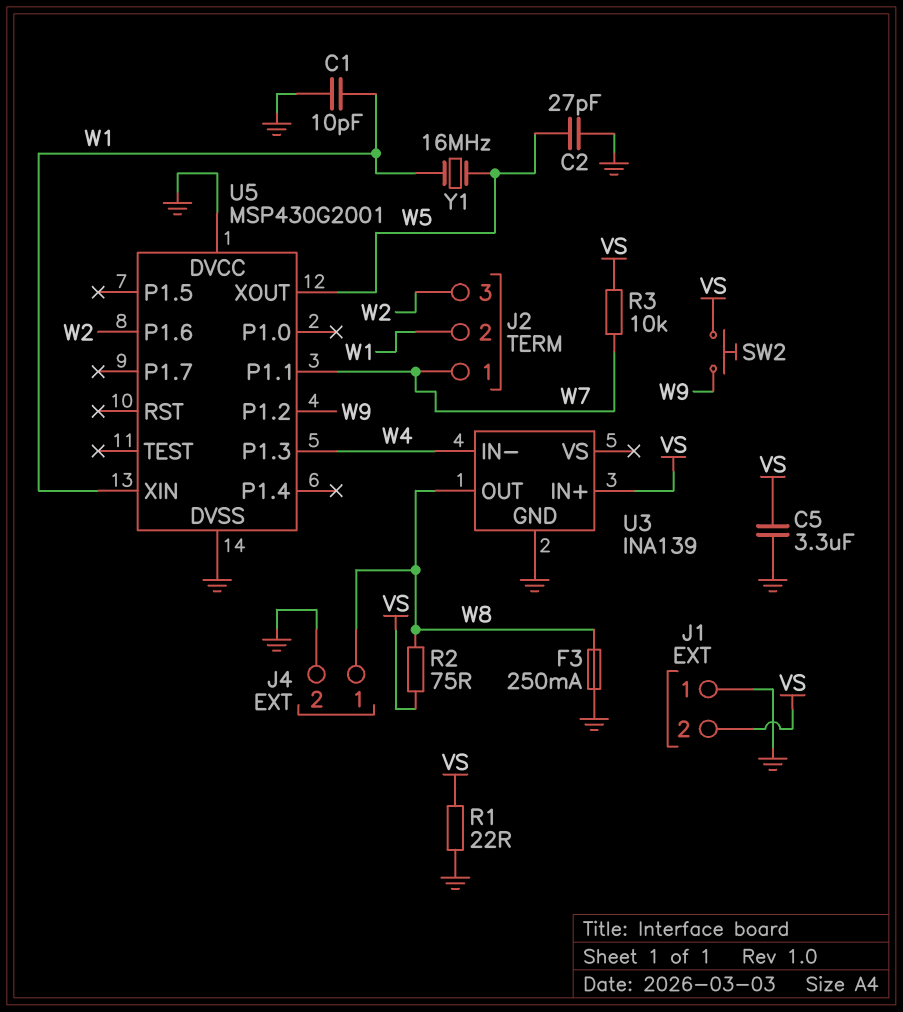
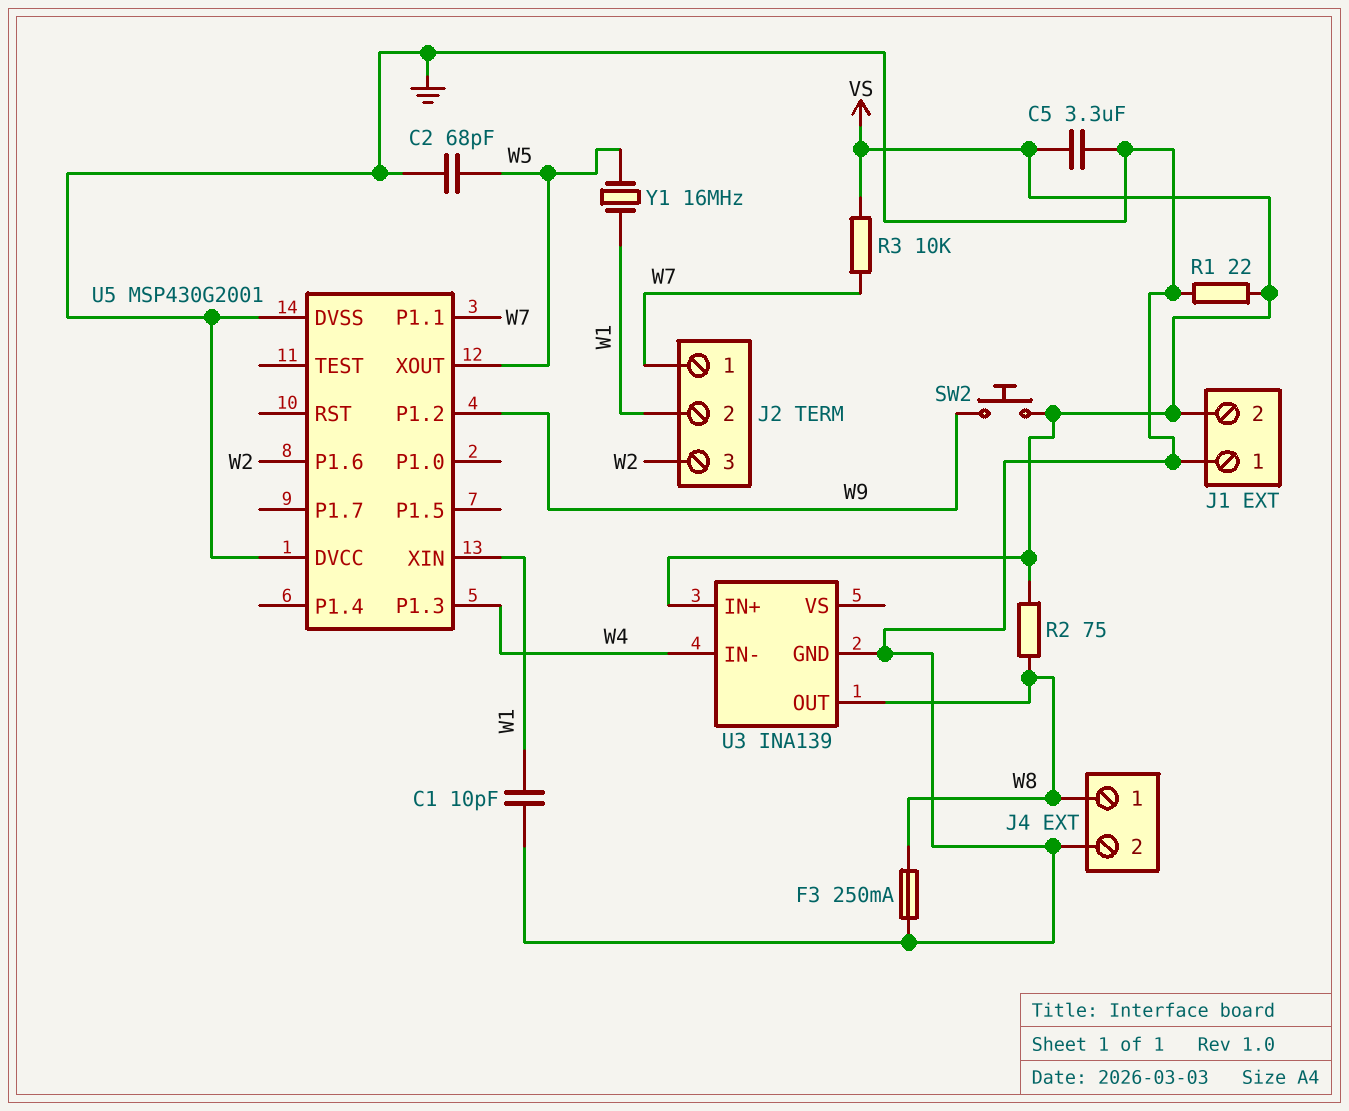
C2: 27pF (GND, W5) -> 68pF (GND, W5)

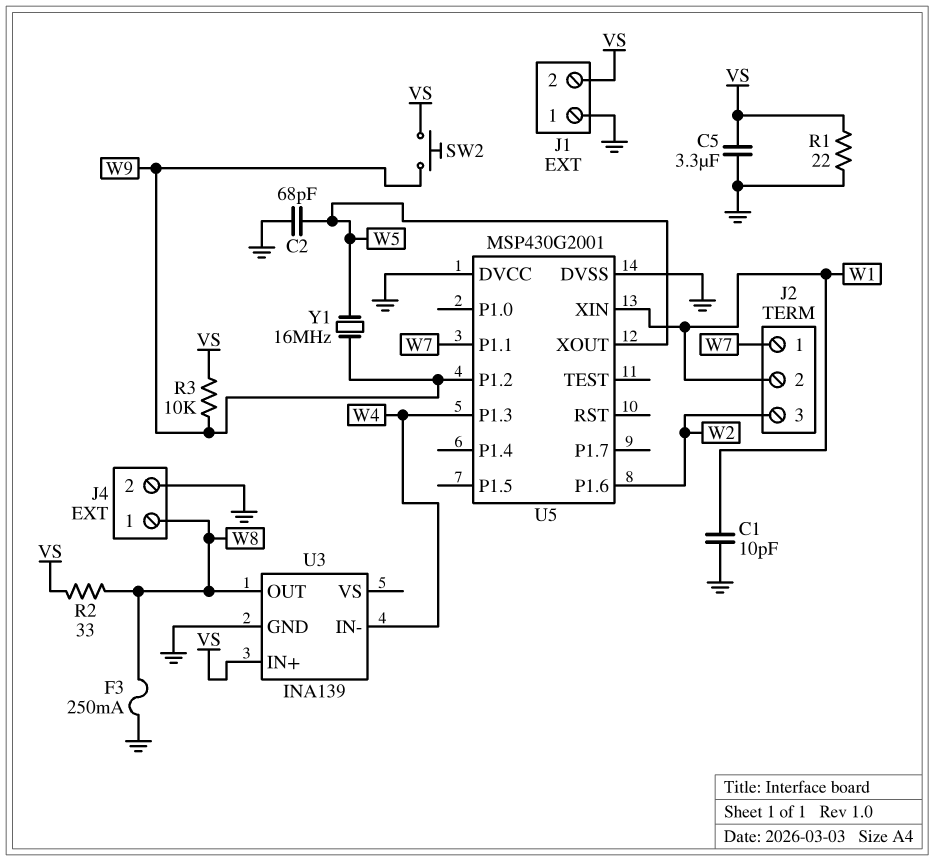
R2: 75 (VS, W8) -> 33 (VS, W8)
R3: 10k (VS, W7) -> 10k (VS, W9)
Y1: 16MHz (W1, W5) -> 16MHz (W5, W9)

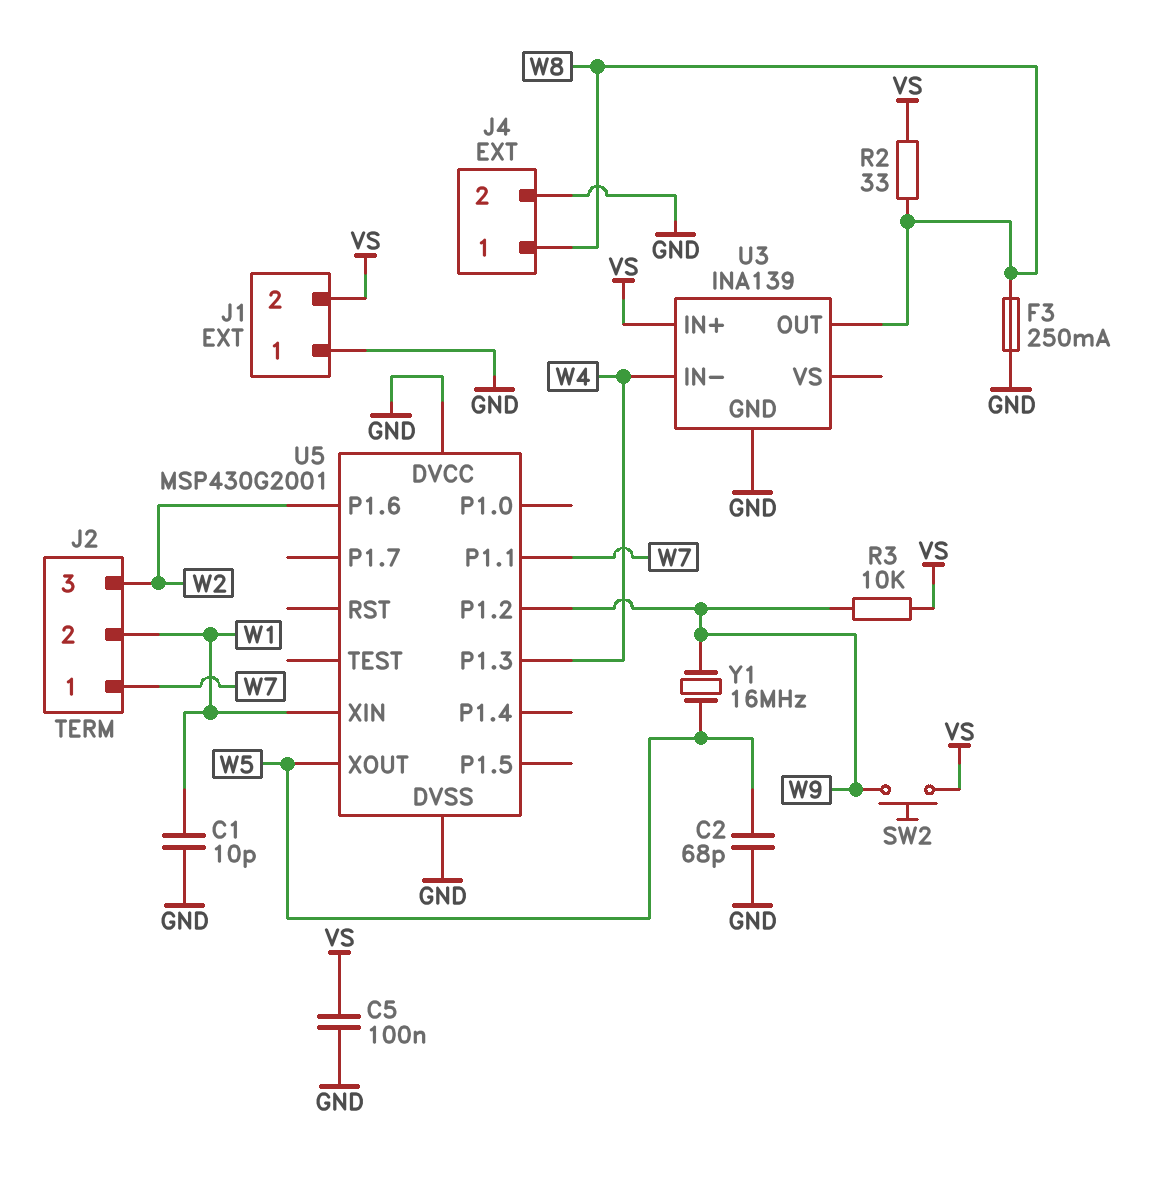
C5: 3.3uF (GND, VS) -> 100nF (GND, VS)
R1: 22 (GND, VS) -> none

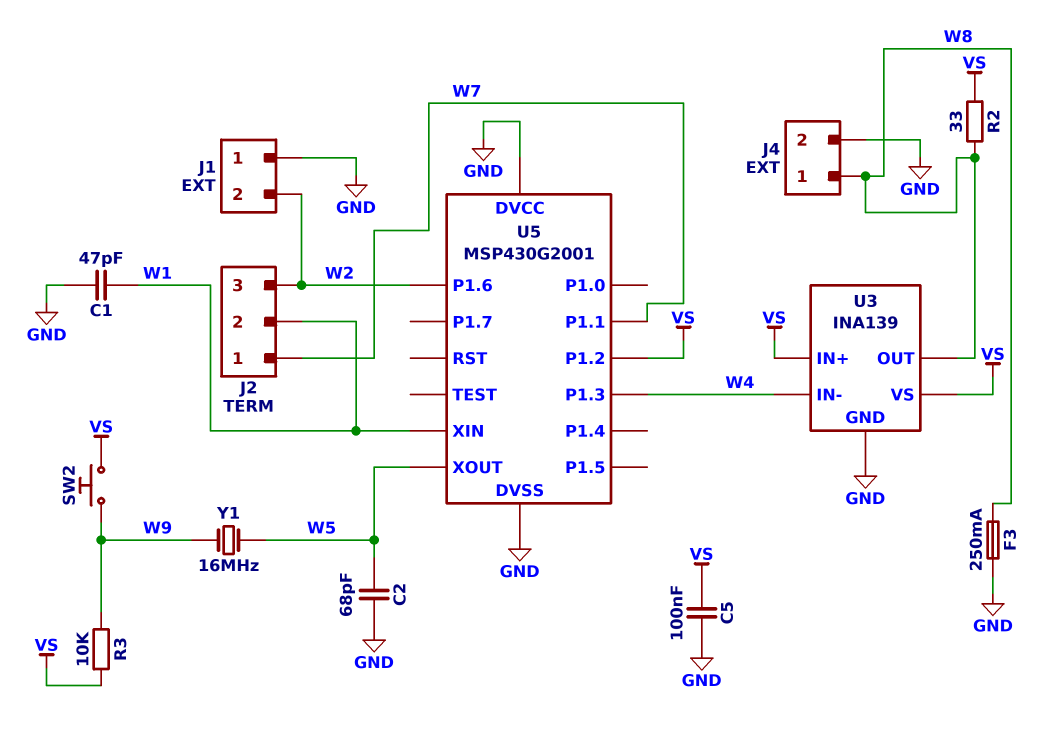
C1: 10pF (GND, W1) -> 47pF (GND, W1)
J1 pin 2: VS -> W2
U3 pin VS: none -> VS
U5 pin P1.2: W9 -> VS

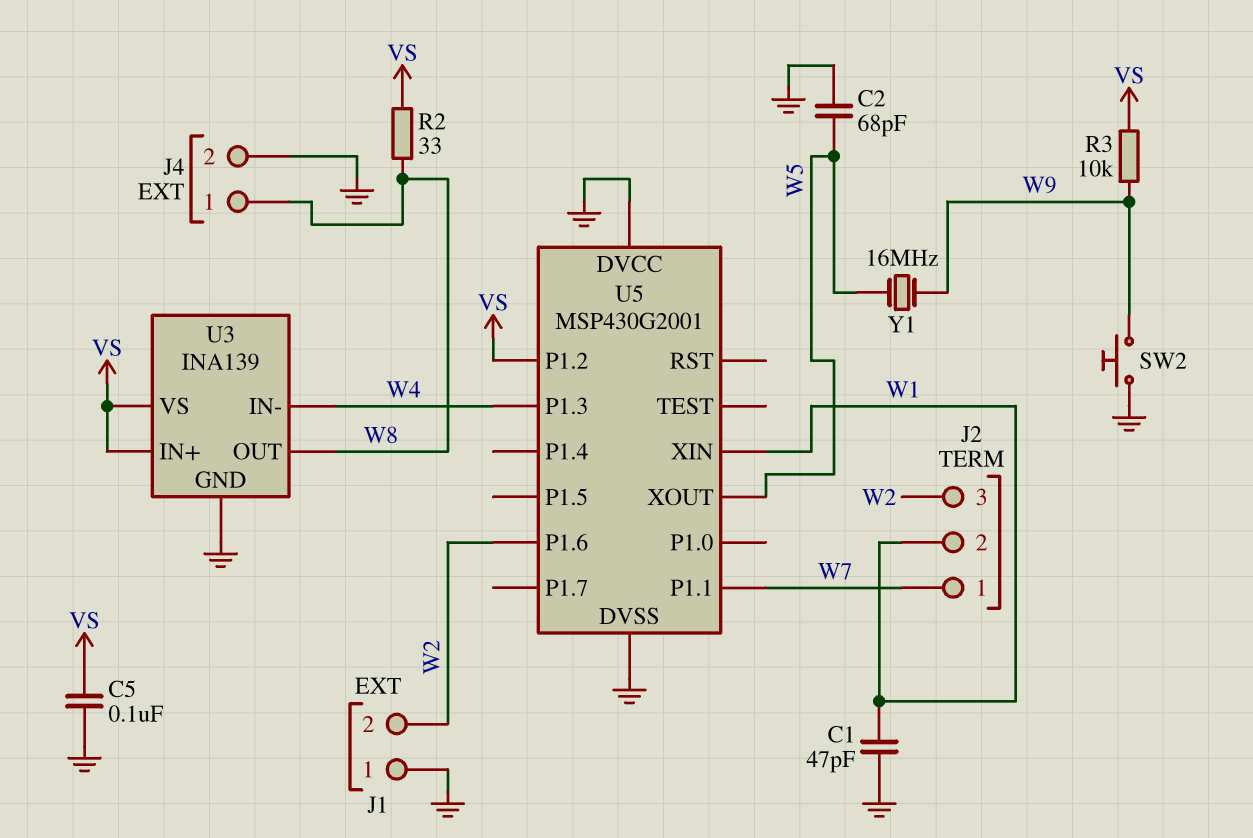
F3: 250mA (GND, W8) -> none
SW2: button (VS, W9) -> button (GND, W9)

